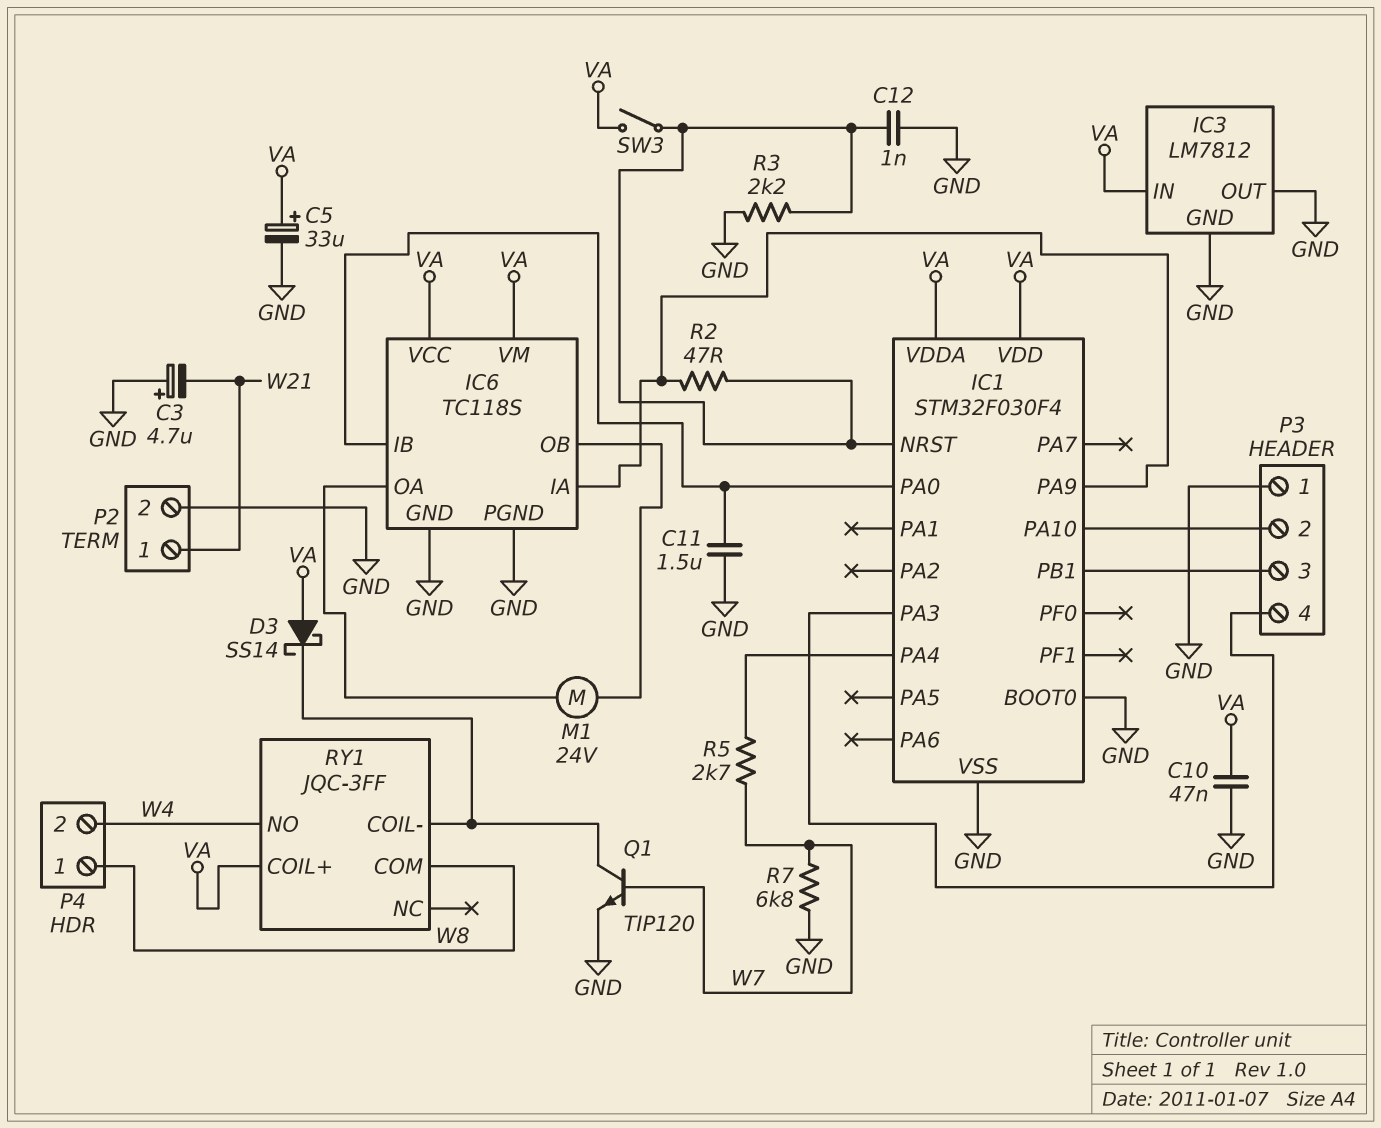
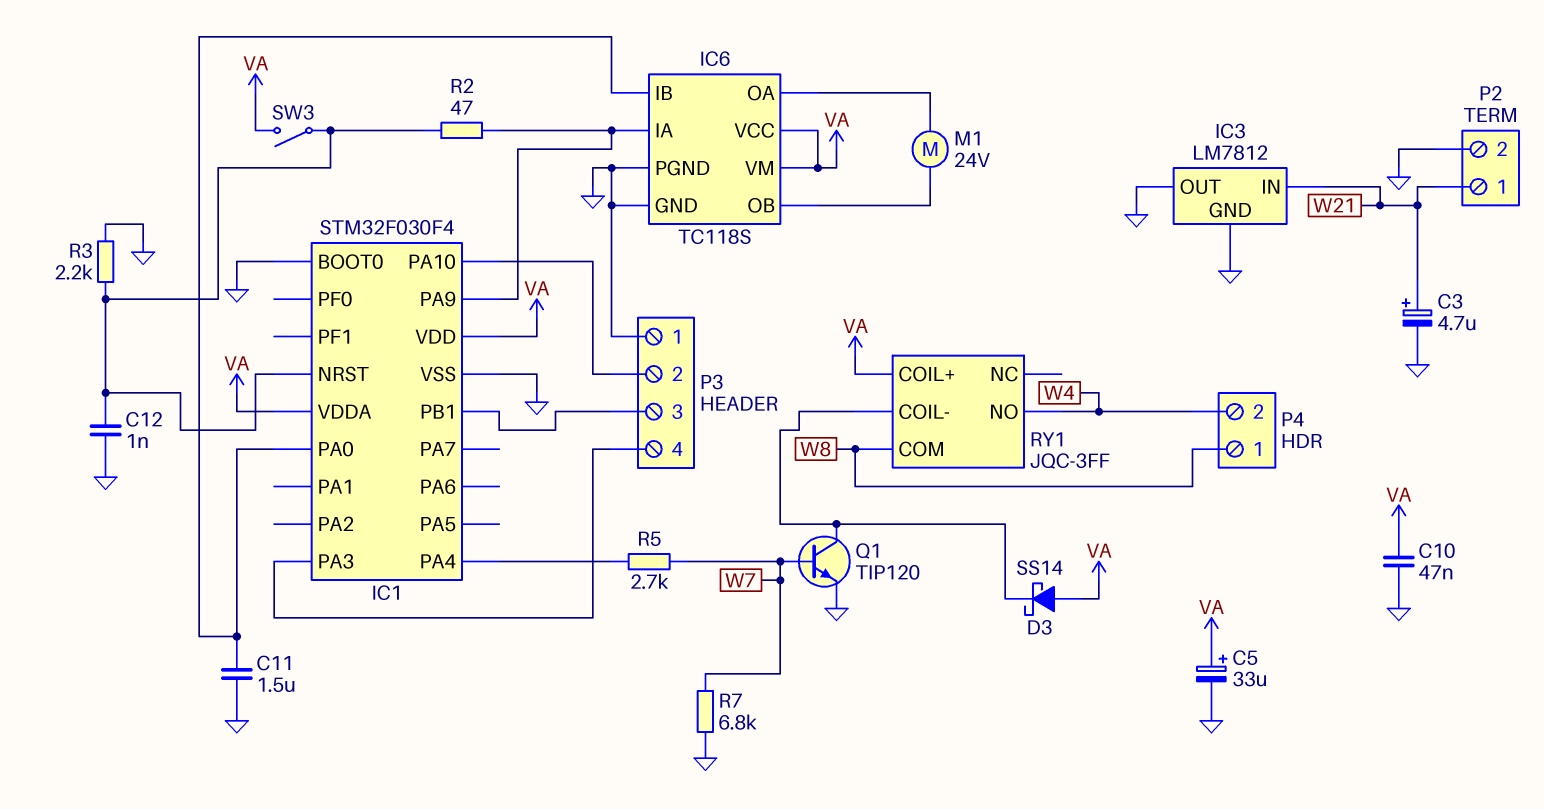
C3: 4.7uF (plus GND, minus W21) -> 4.7uF (plus W21, minus GND)
IC3 pin IN: VA -> W21

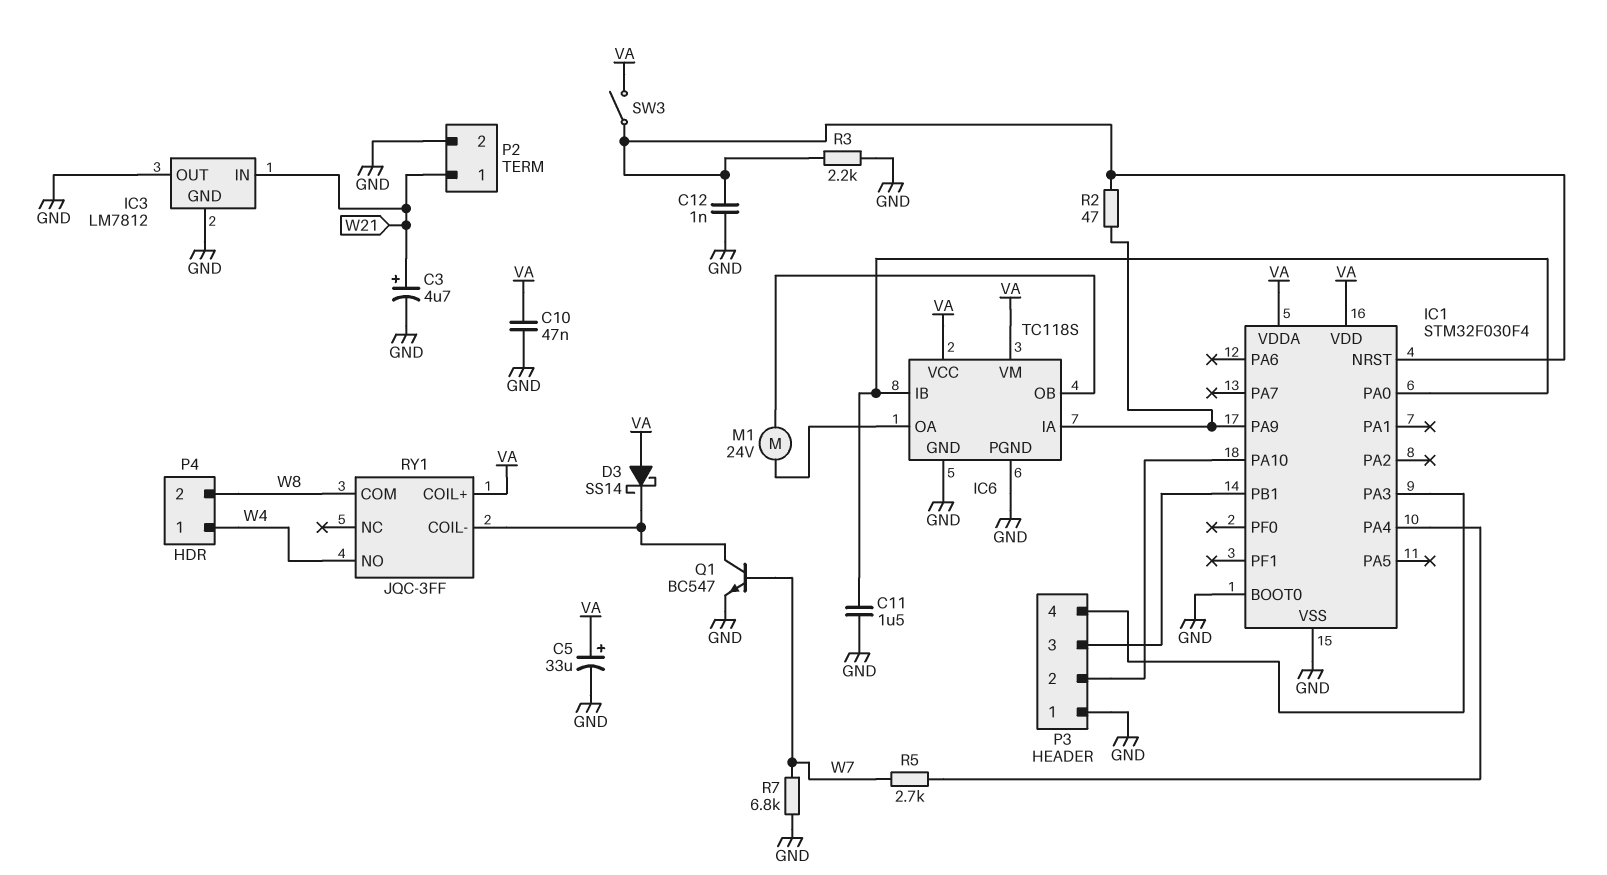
P4 pin 1: W8 -> W4
P4 pin 2: W4 -> W8
Q1: NPN TIP120 (B W7, C RY1/COIL-, E GND) -> NPN BC547 (B W7, C RY1/COIL-, E GND)

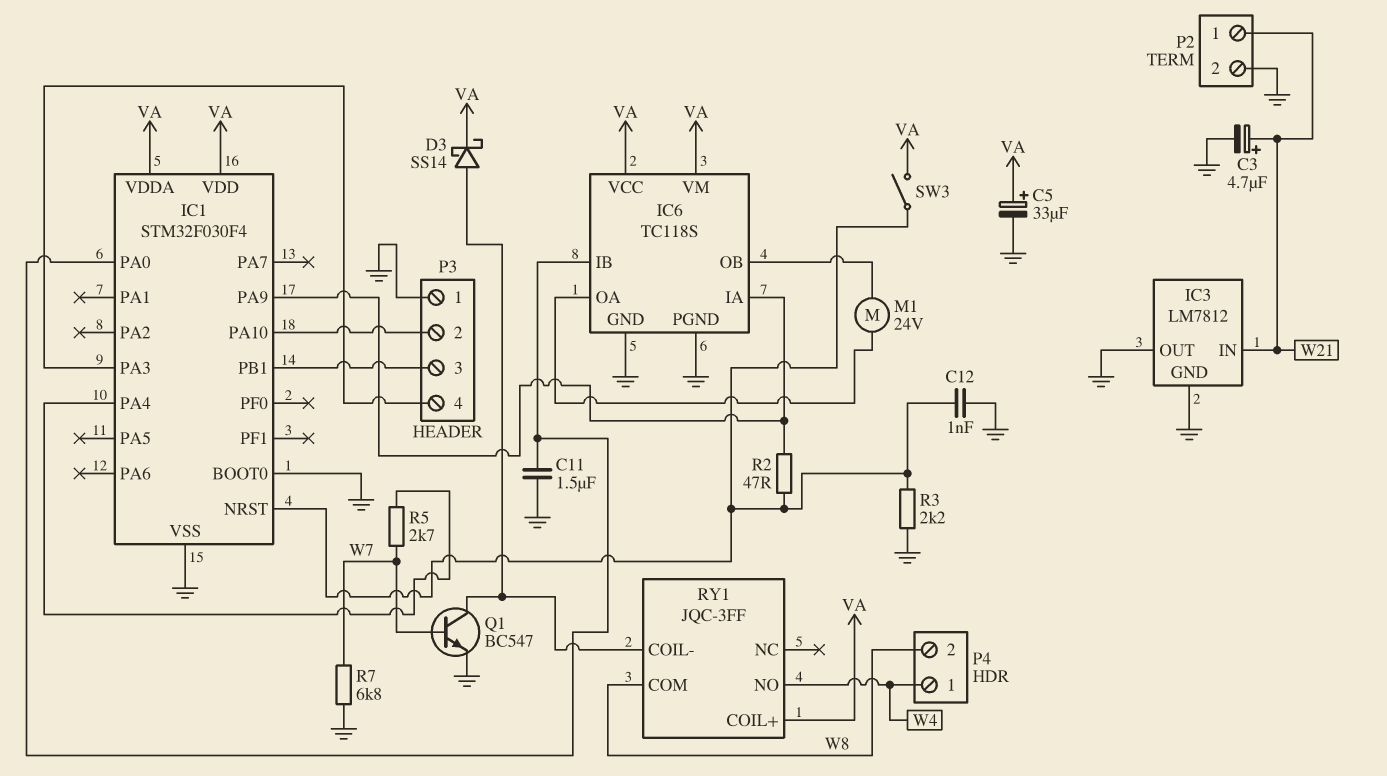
C10: 47nF (GND, VA) -> none
D3: schottky SS14 (A VA, K RY1/COIL-) -> schottky SS14 (A RY1/COIL-, K VA)

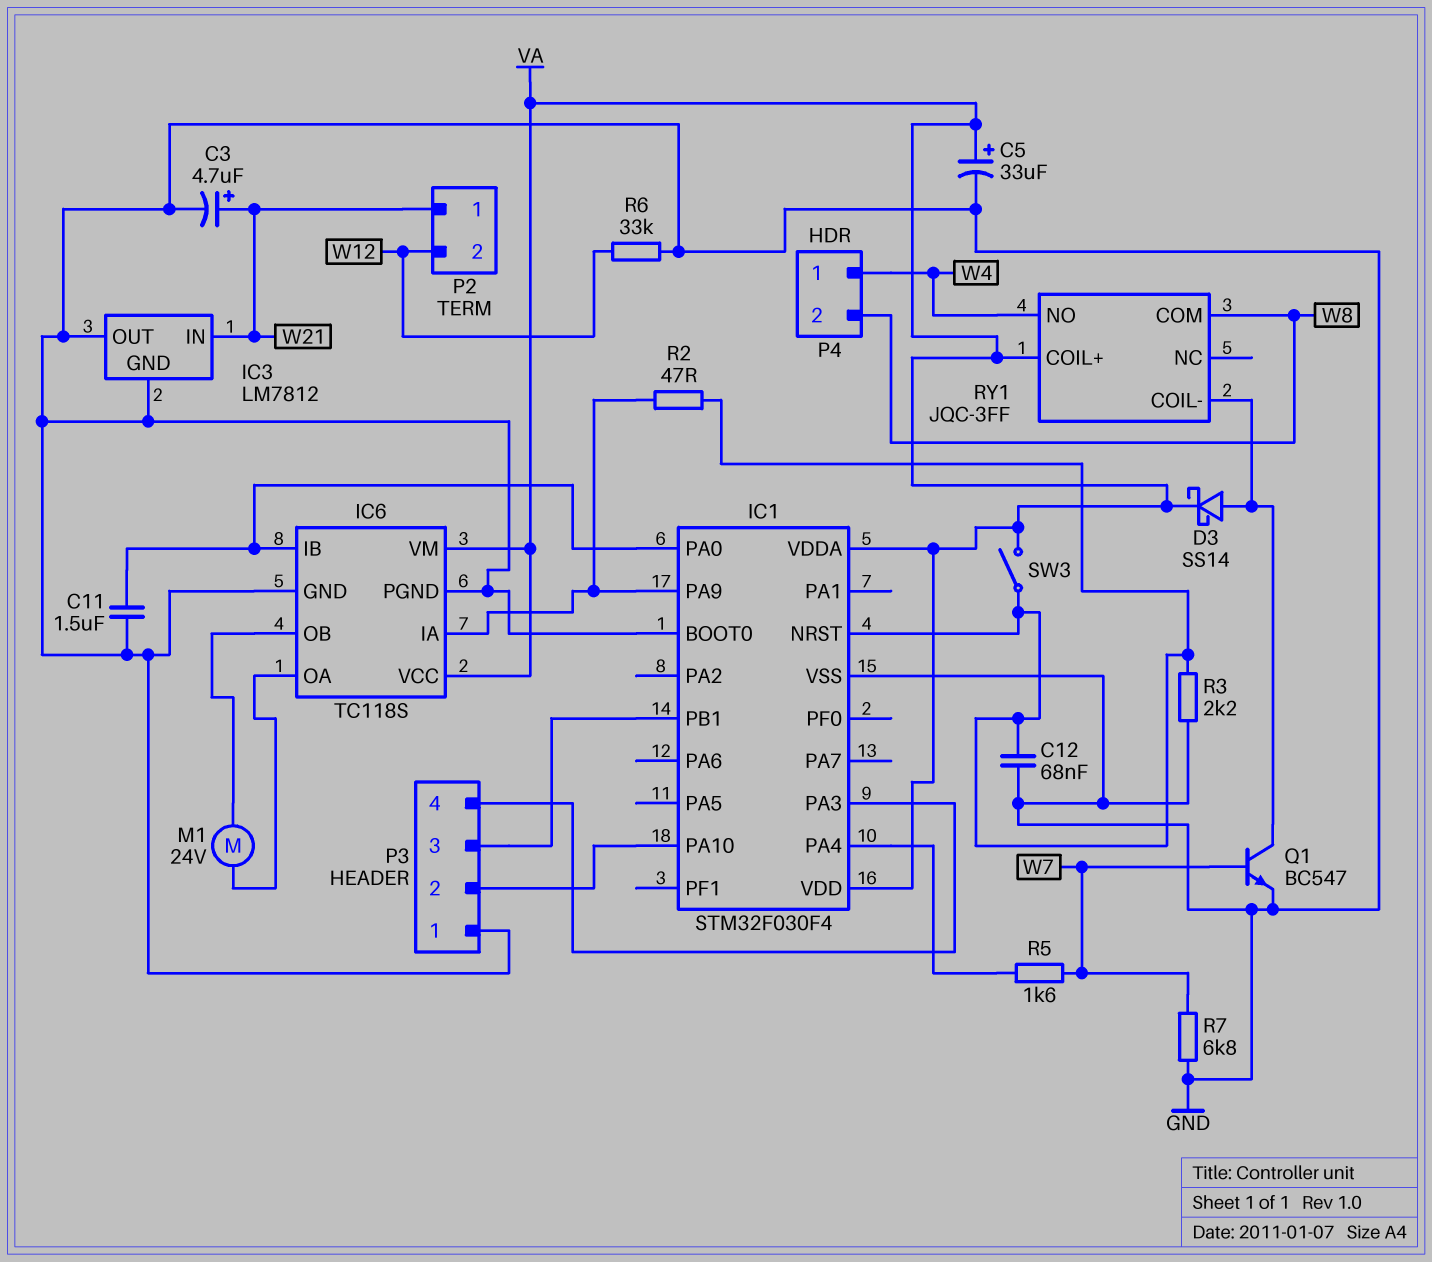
C12: 1nF (GND, IC1/NRST) -> 68nF (GND, IC1/NRST)
P2 pin 2: GND -> W12
R5: 2.7k (IC1/PA4, W7) -> 1.6k (IC1/PA4, W7)
R6: none -> 33k (GND, W12)

